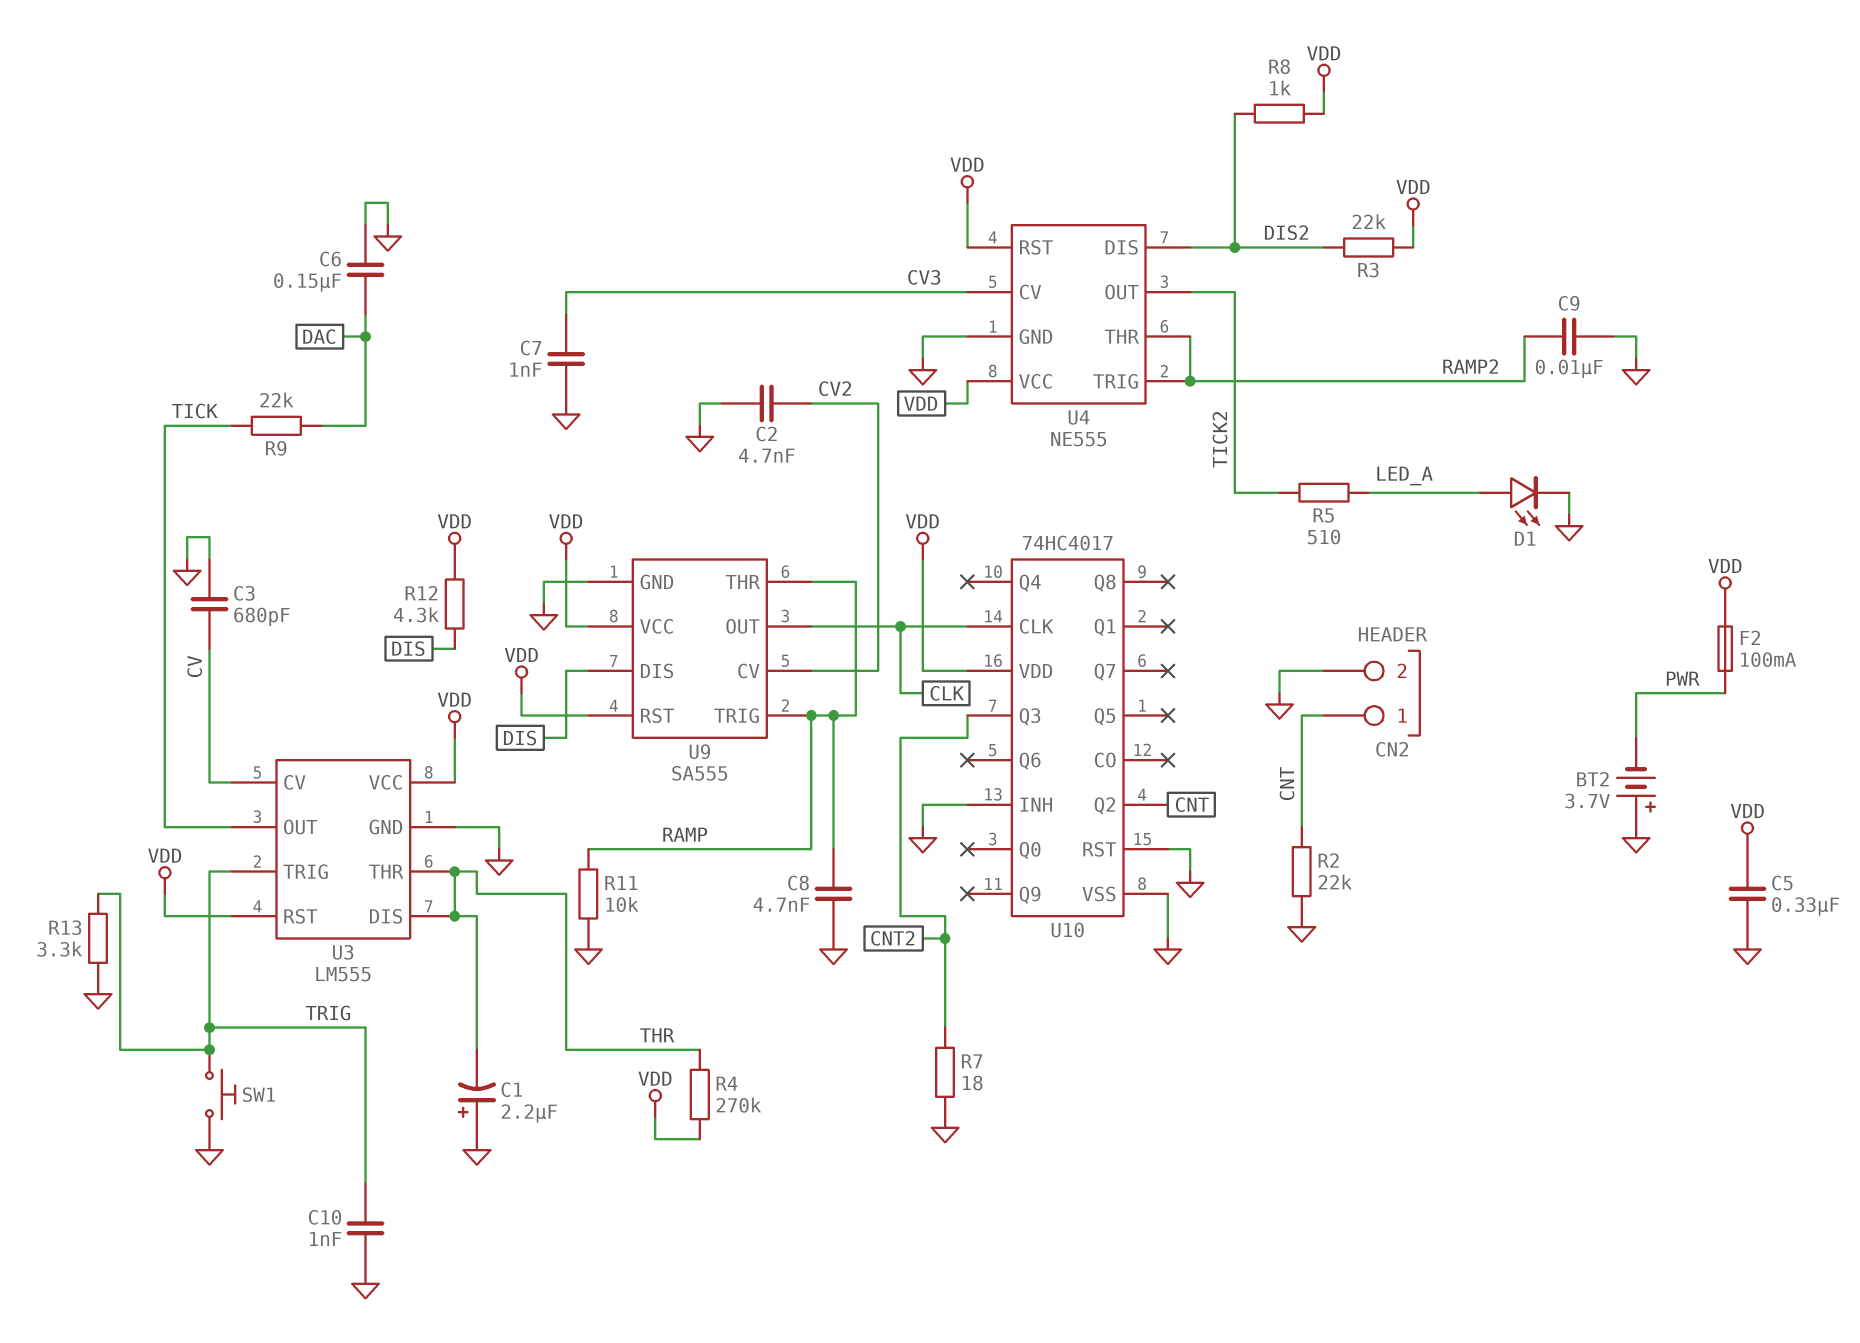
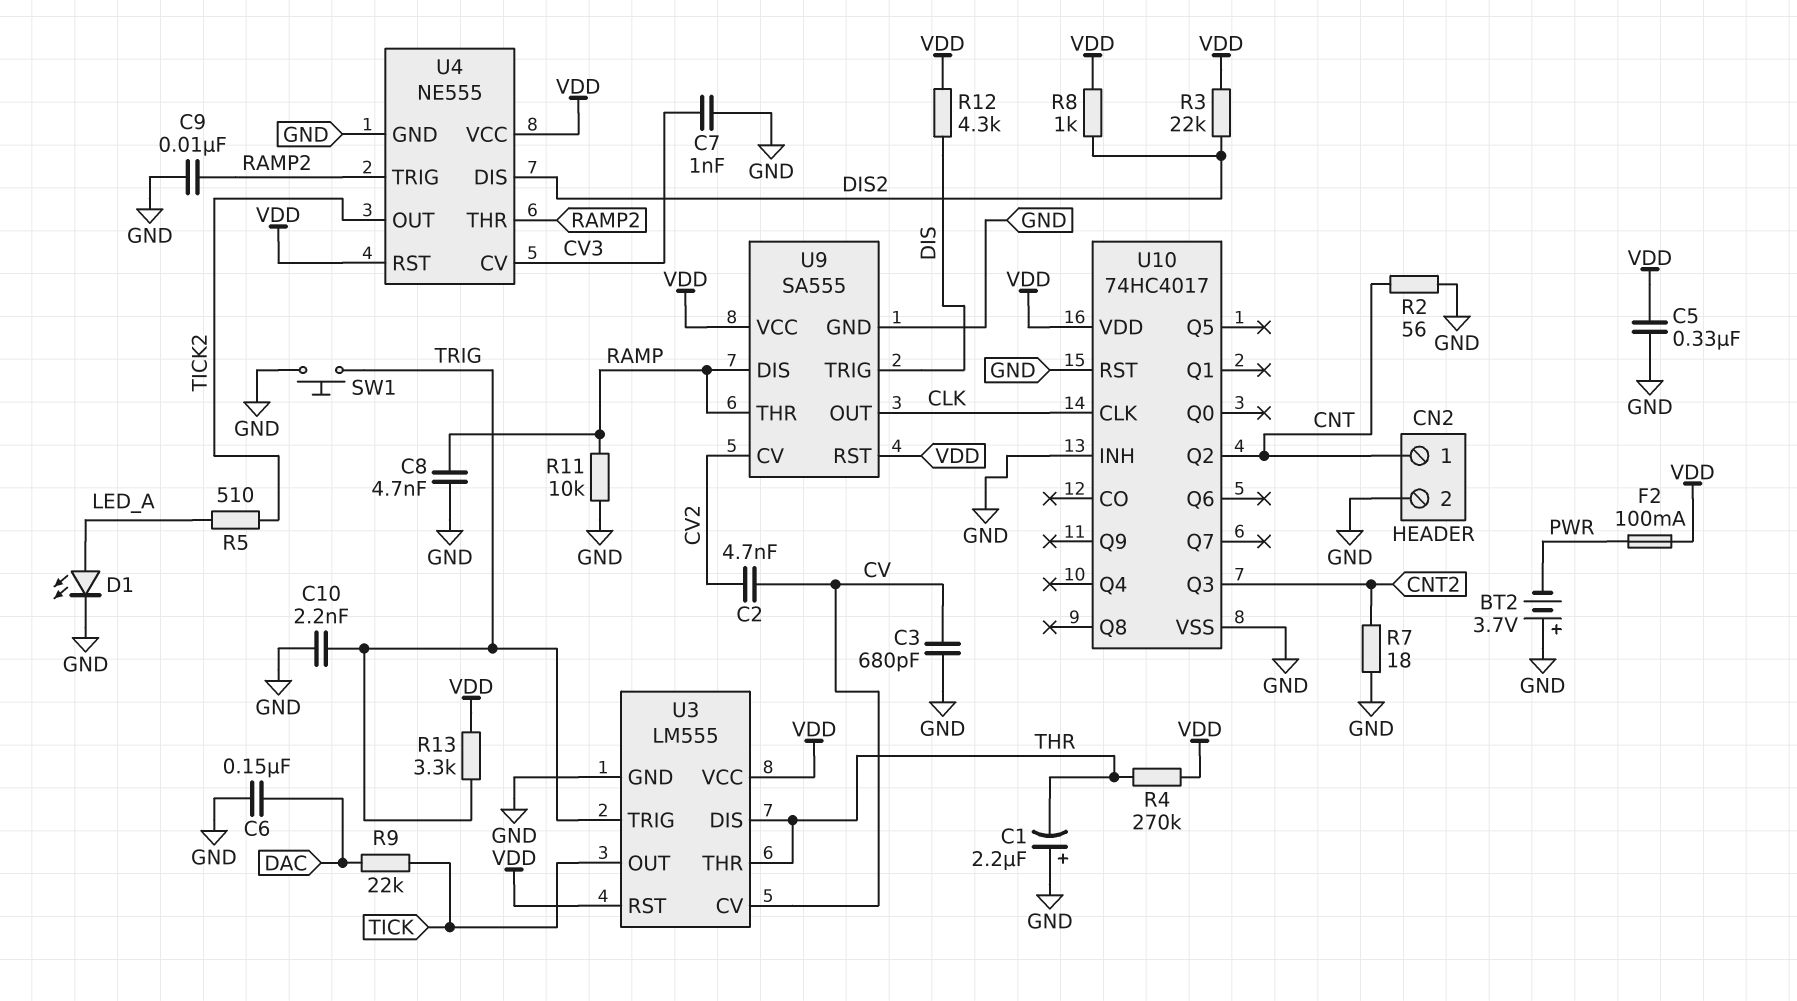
C2: 4.7nF (CV2, GND) -> 4.7nF (CV, CV2)
C10: 1nF (GND, TRIG) -> 2.2nF (GND, TRIG)
R2: 22k (CNT, GND) -> 56 (CNT, GND)
R13: 3.3k (GND, TRIG) -> 3.3k (TRIG, VDD)
U9 pin DIS: DIS -> RAMP
U9 pin TRIG: RAMP -> DIS

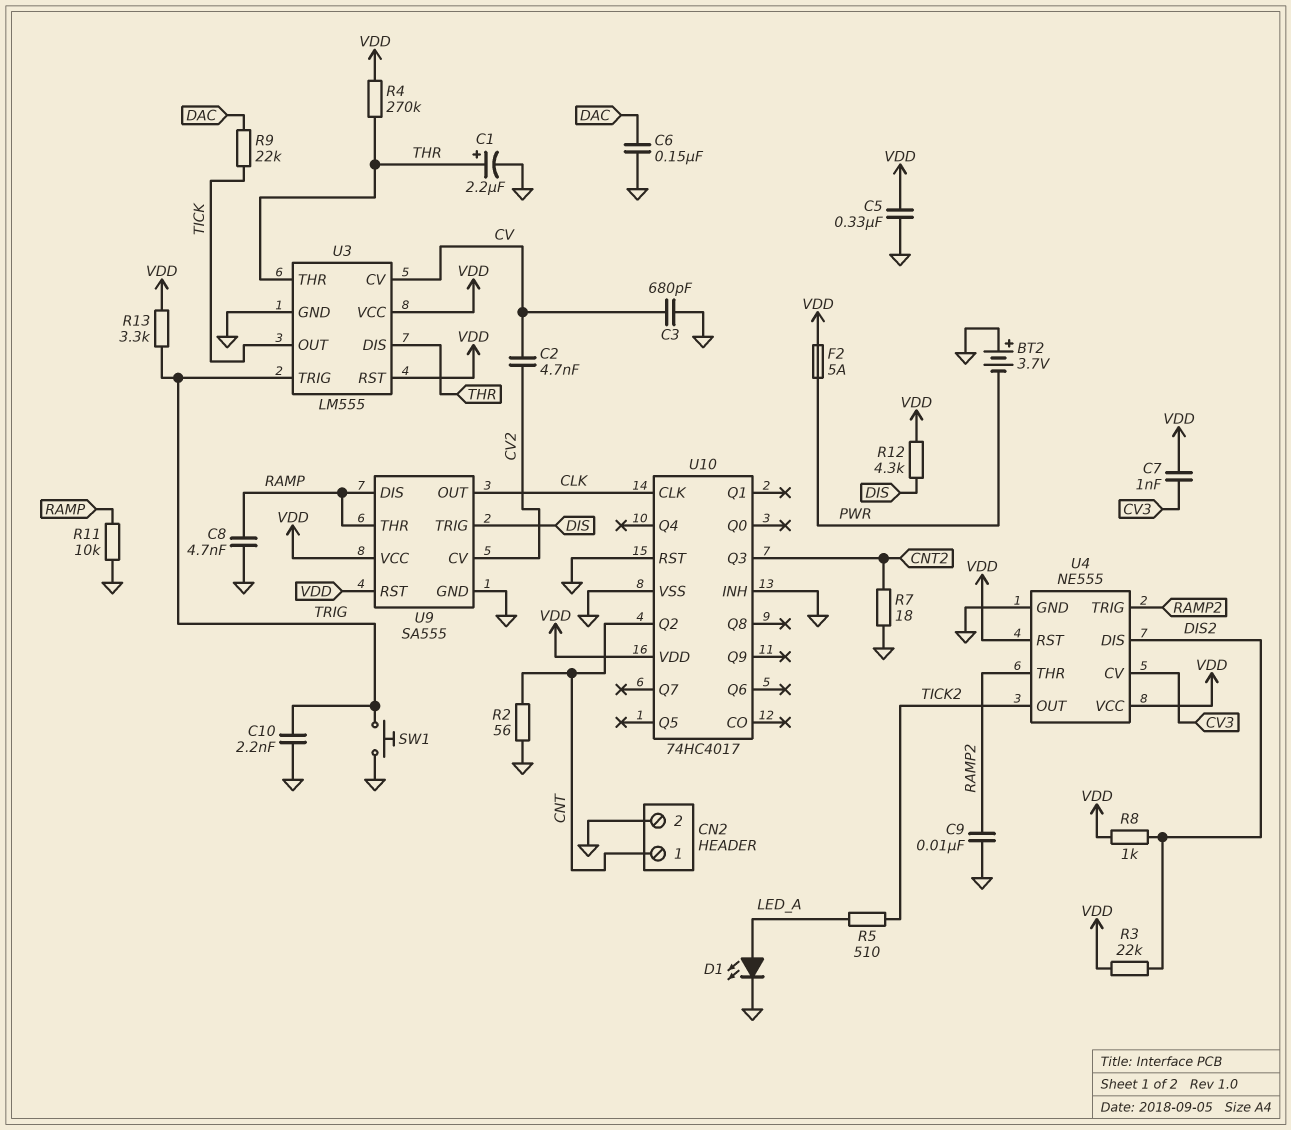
C1: 2.2uF (plus GND, minus THR) -> 2.2uF (plus THR, minus GND)
C7: 1nF (CV3, GND) -> 1nF (CV3, VDD)
F2: 100mA (PWR, VDD) -> 5A (PWR, VDD)

